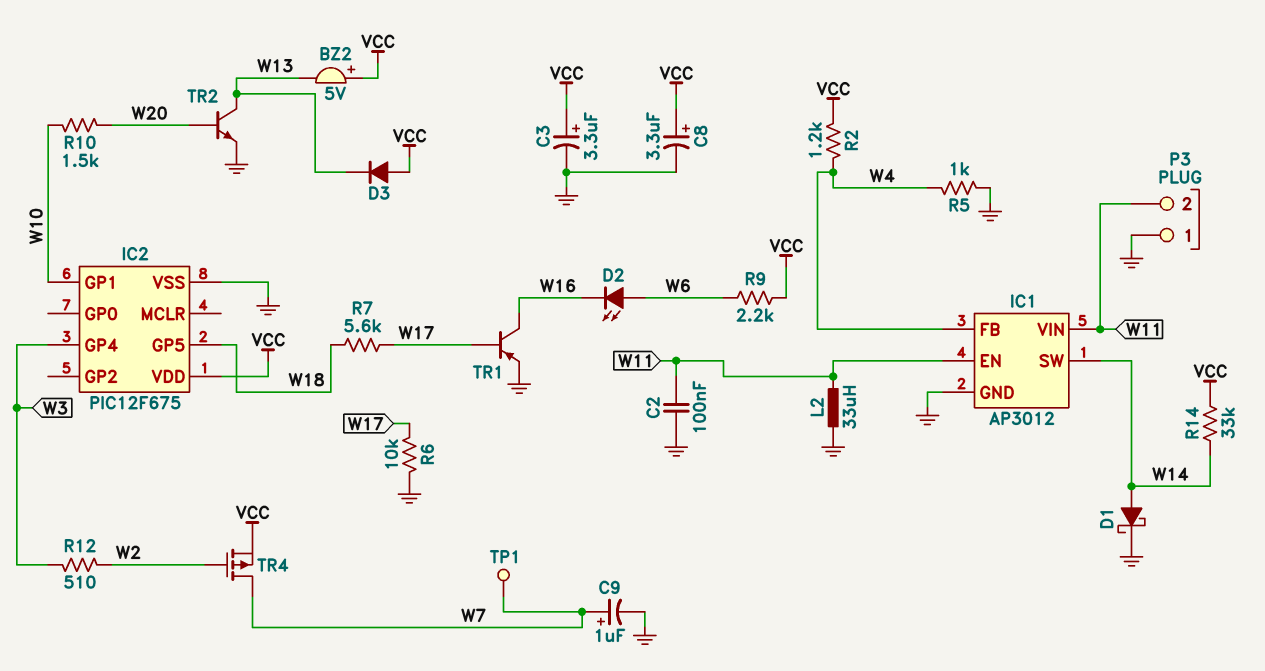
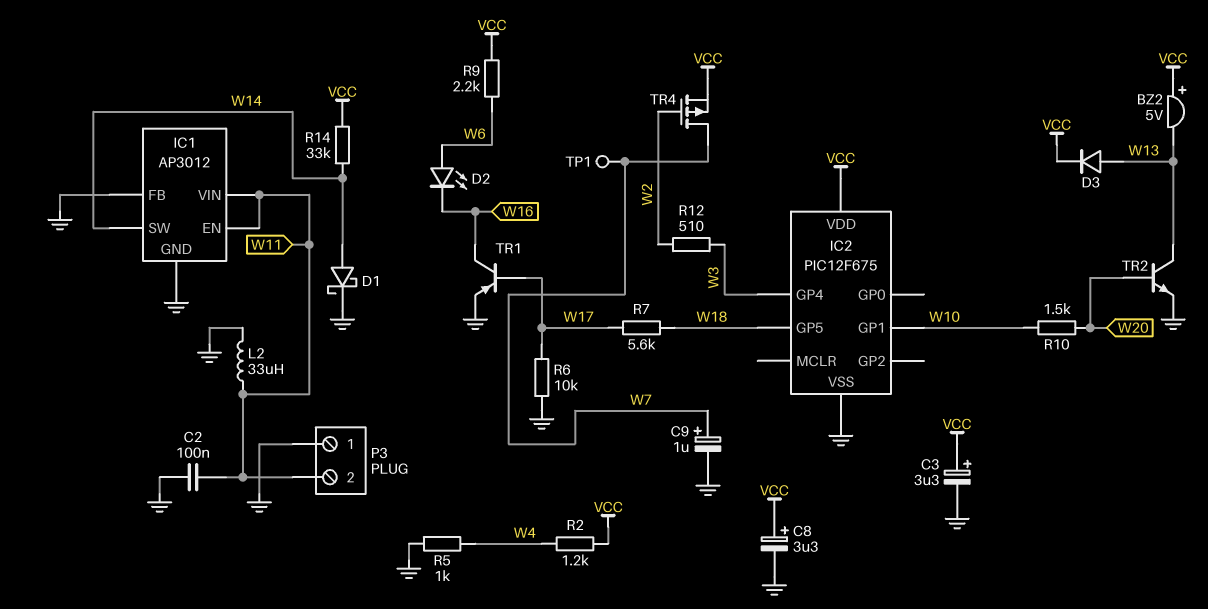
D3: diode (A VCC, K W13) -> diode (A W13, K VCC)
IC1 pin FB: W4 -> GND

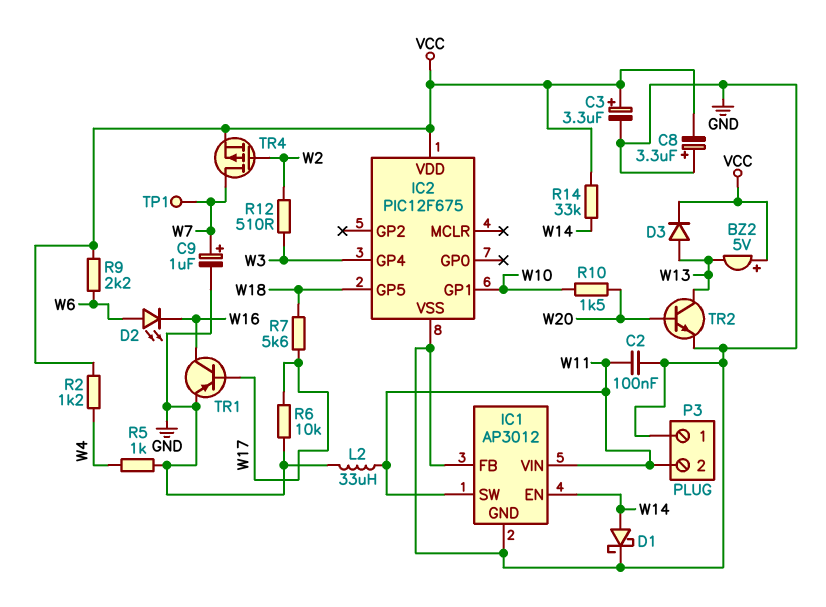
C8: 3.3uF (plus VCC, minus GND) -> 3.3uF (plus GND, minus VCC)
IC1 pin EN: W11 -> W14
IC1 pin SW: W14 -> W11

